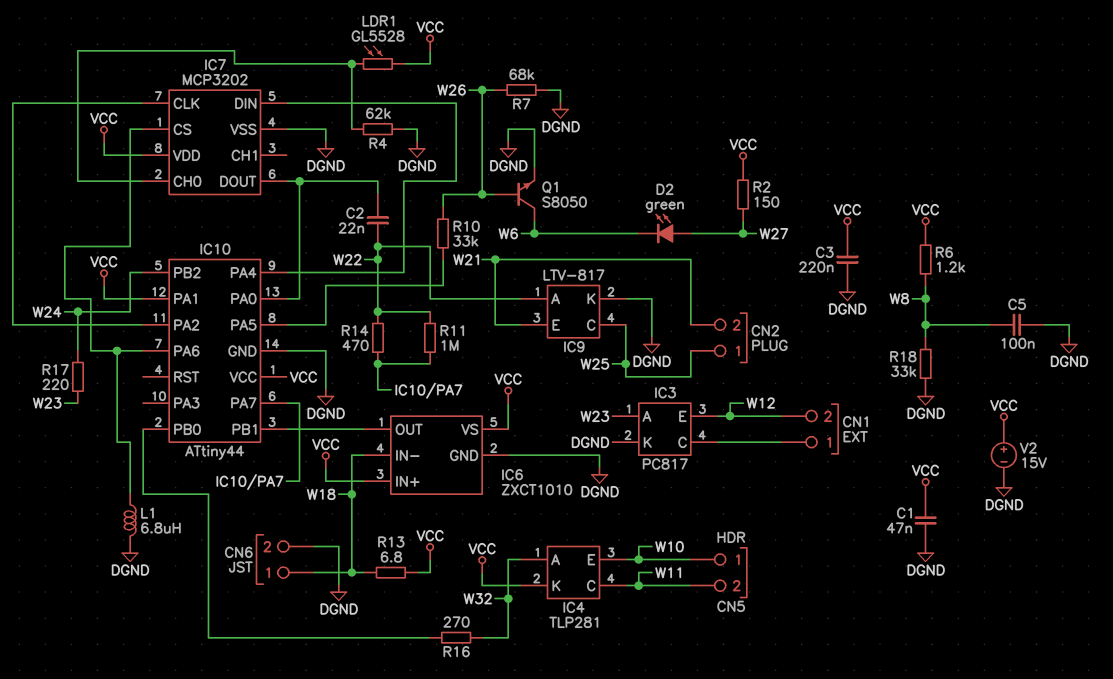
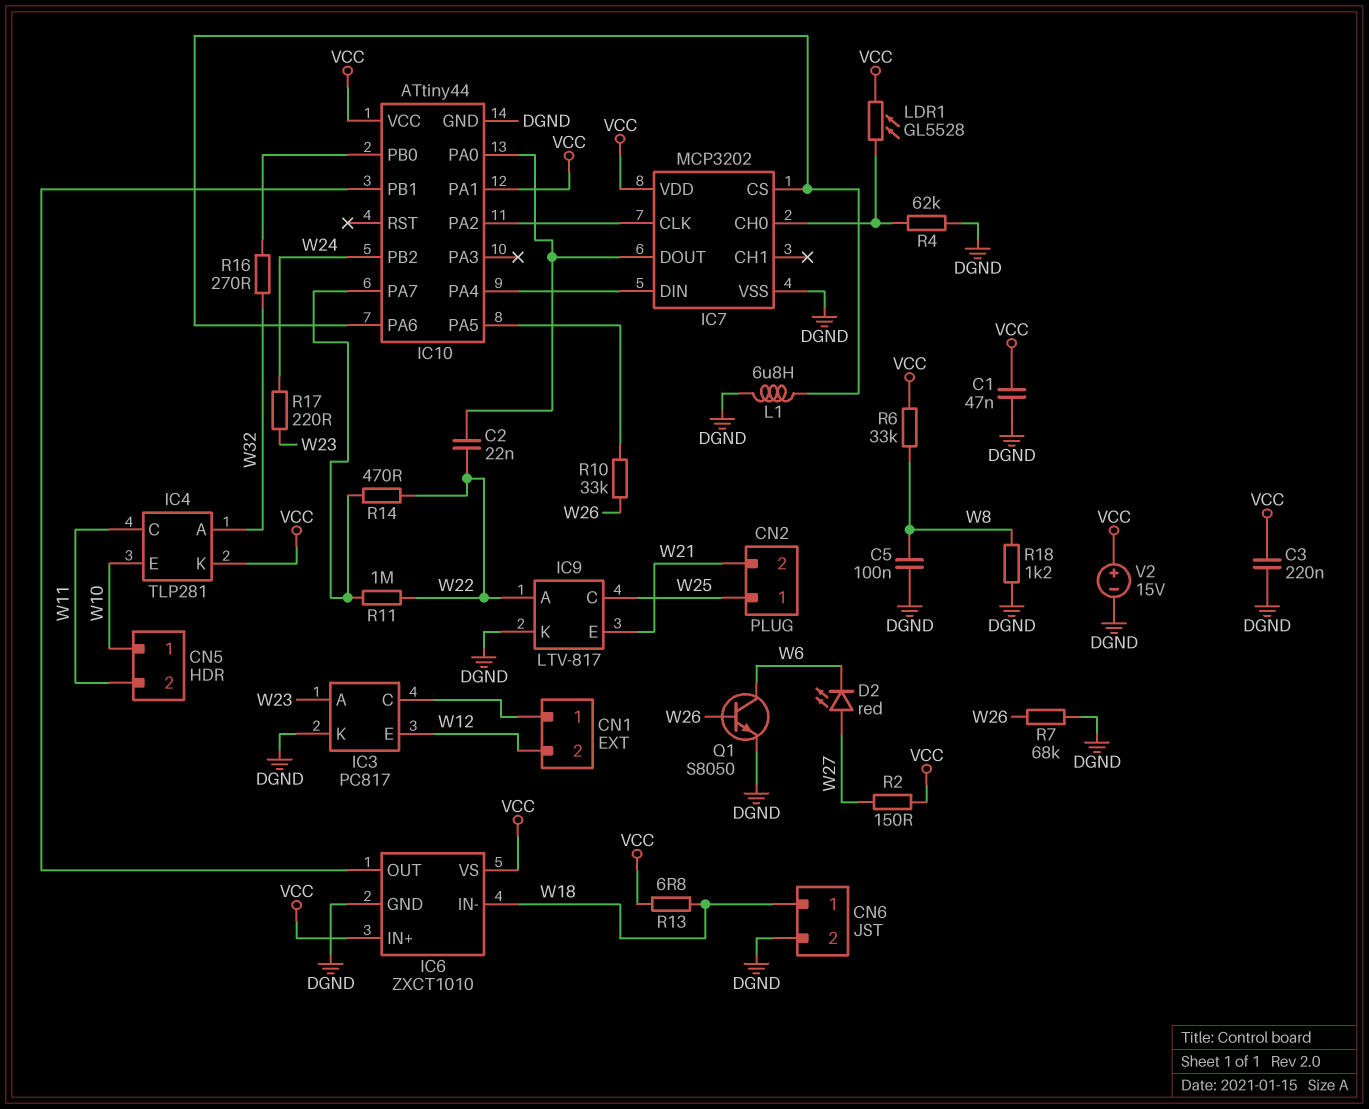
D2: LED green (A W27, K W6) -> LED red (A W27, K W6)
R6: 1.2k (VCC, W8) -> 33k (VCC, W8)
R18: 33k (DGND, W8) -> 1.2k (DGND, W8)

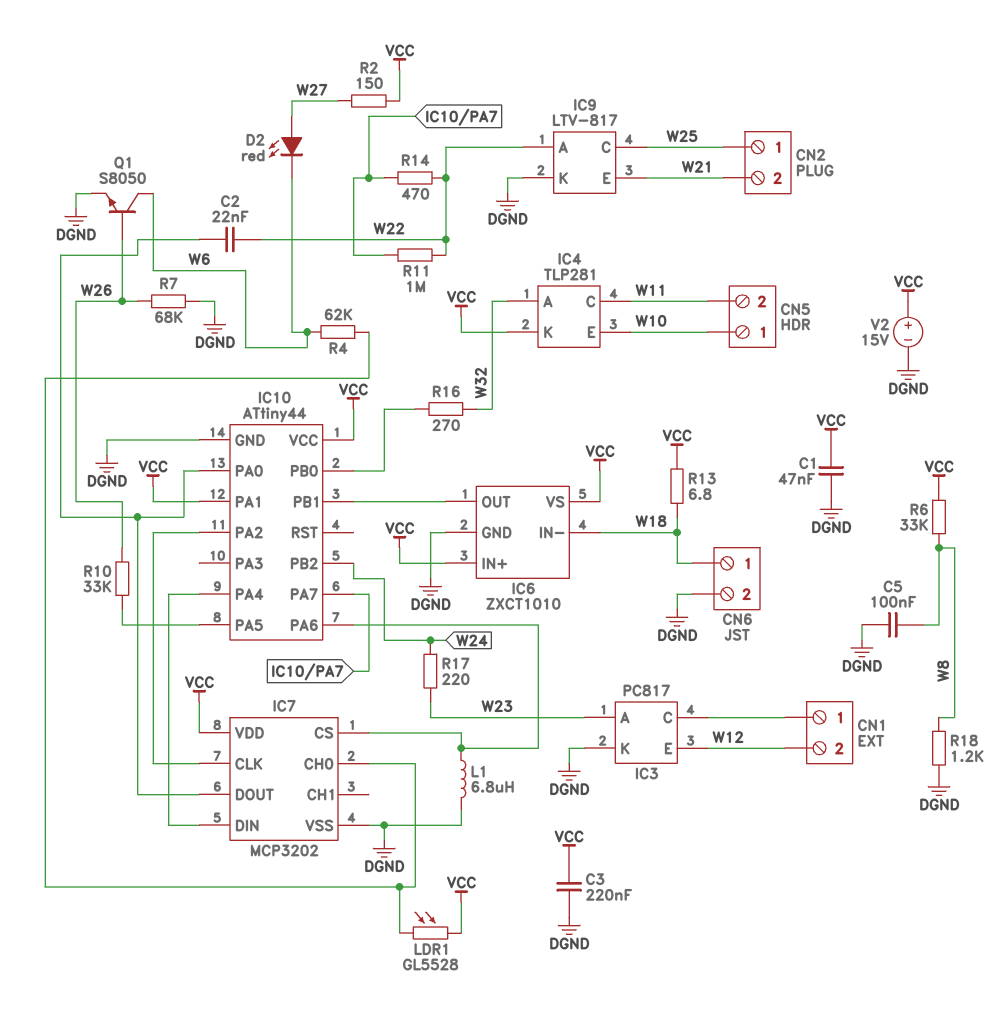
R4: 62k (DGND, IC7/CH0) -> 62k (IC7/CH0, W6)

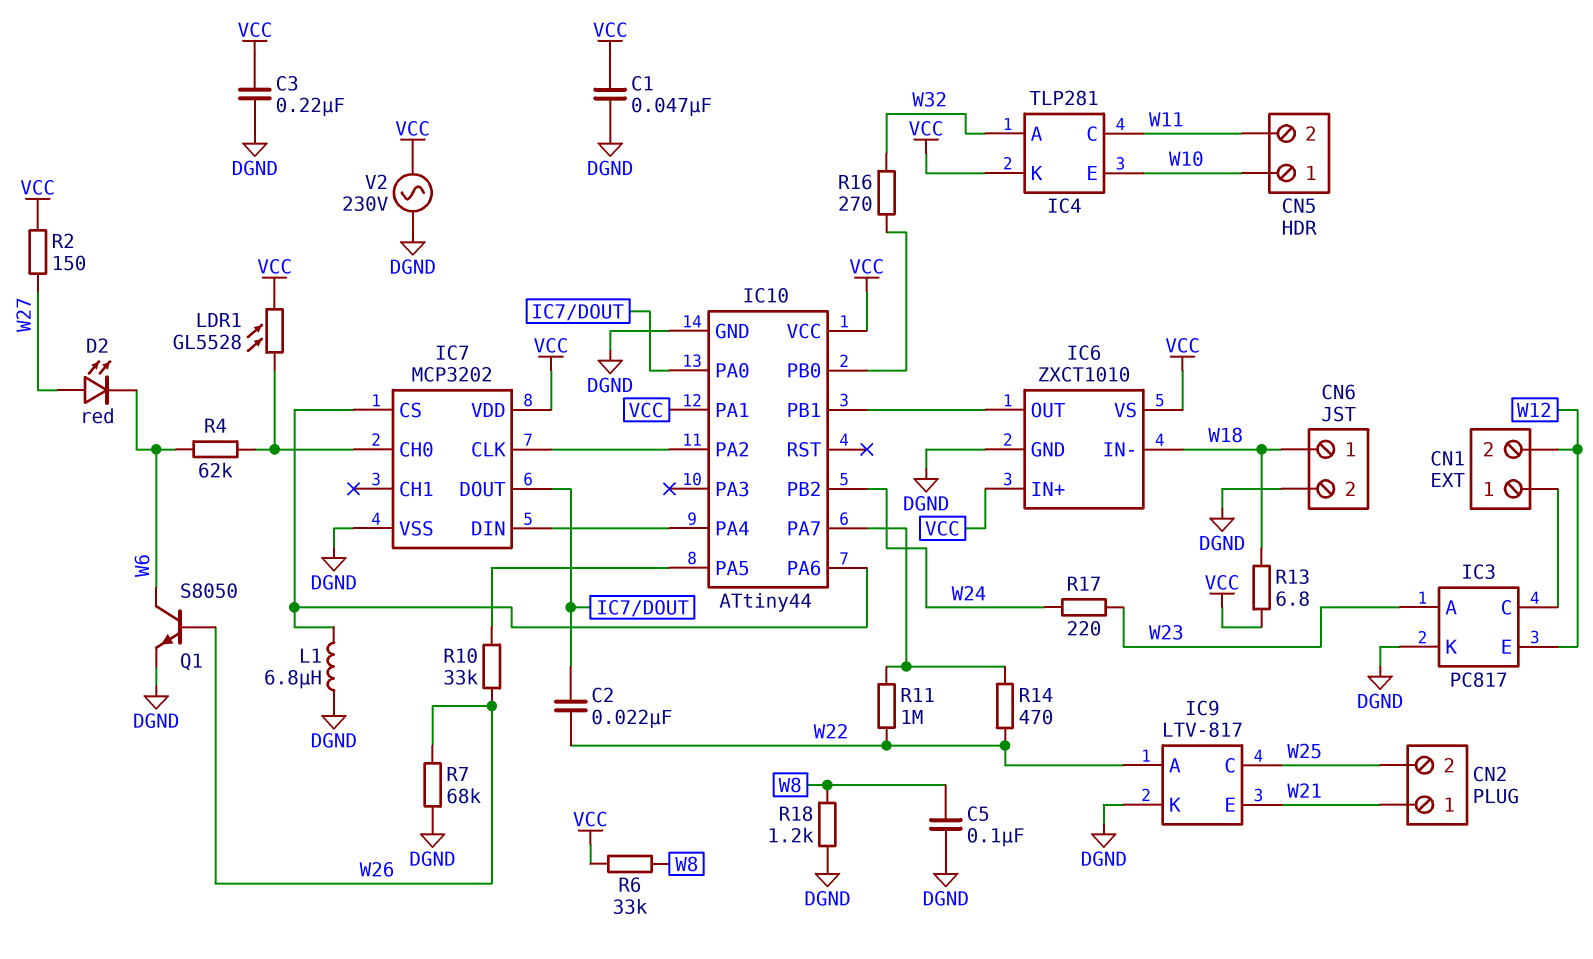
CN2 pin 1: W25 -> W21
CN2 pin 2: W21 -> W25
V2: 15V (plus VCC, minus DGND) -> AC 230V (DGND, VCC)

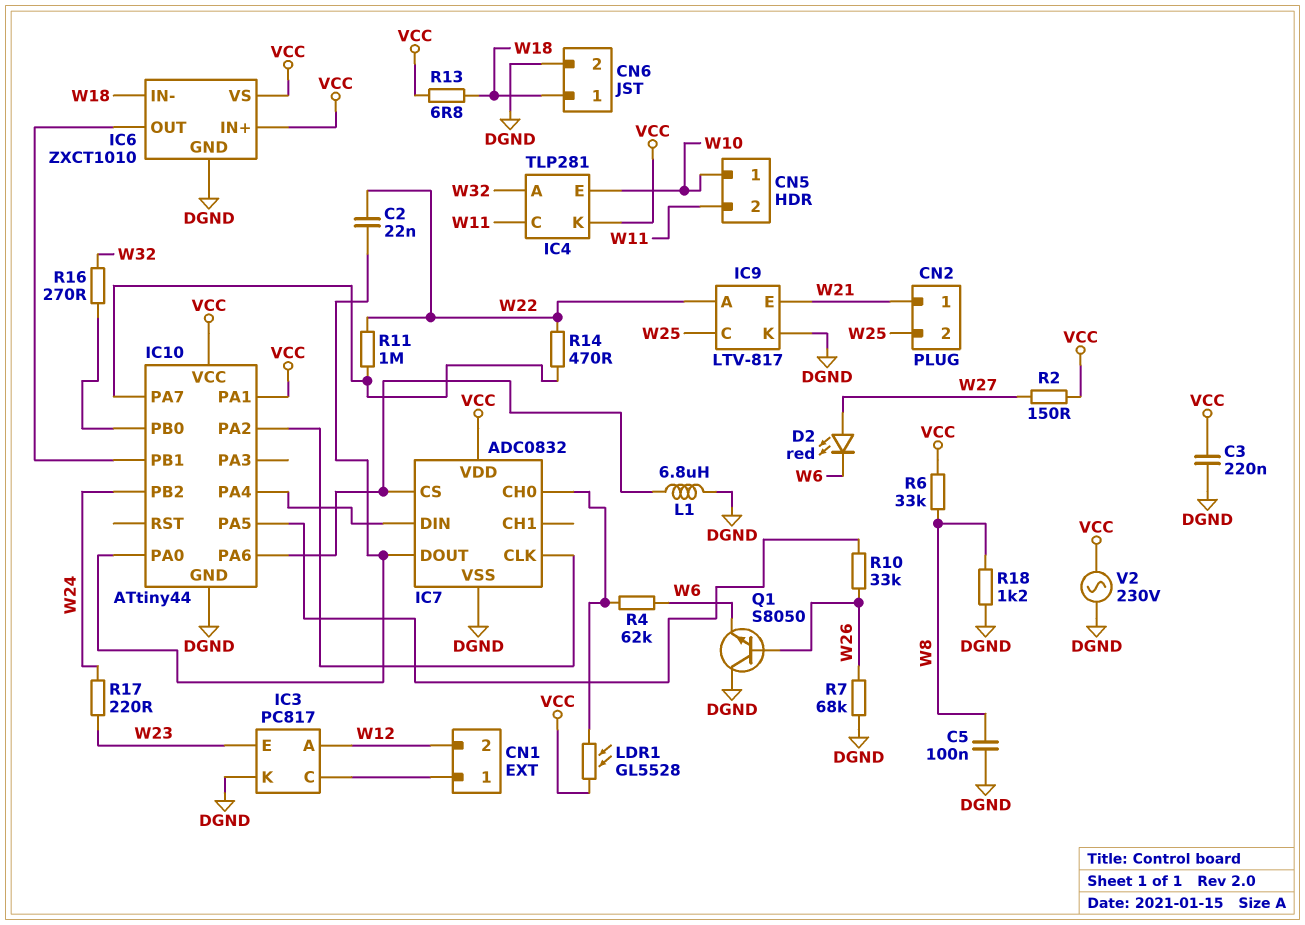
C1: 47nF (DGND, VCC) -> none
IC3 pin A: W23 -> W12
IC3 pin E: W12 -> W23
IC7: MCP3202 -> ADC0832
Q1: NPN S8050 (B W26, C W6, E DGND) -> NPN S8050 (B W26, C DGND, E W6)

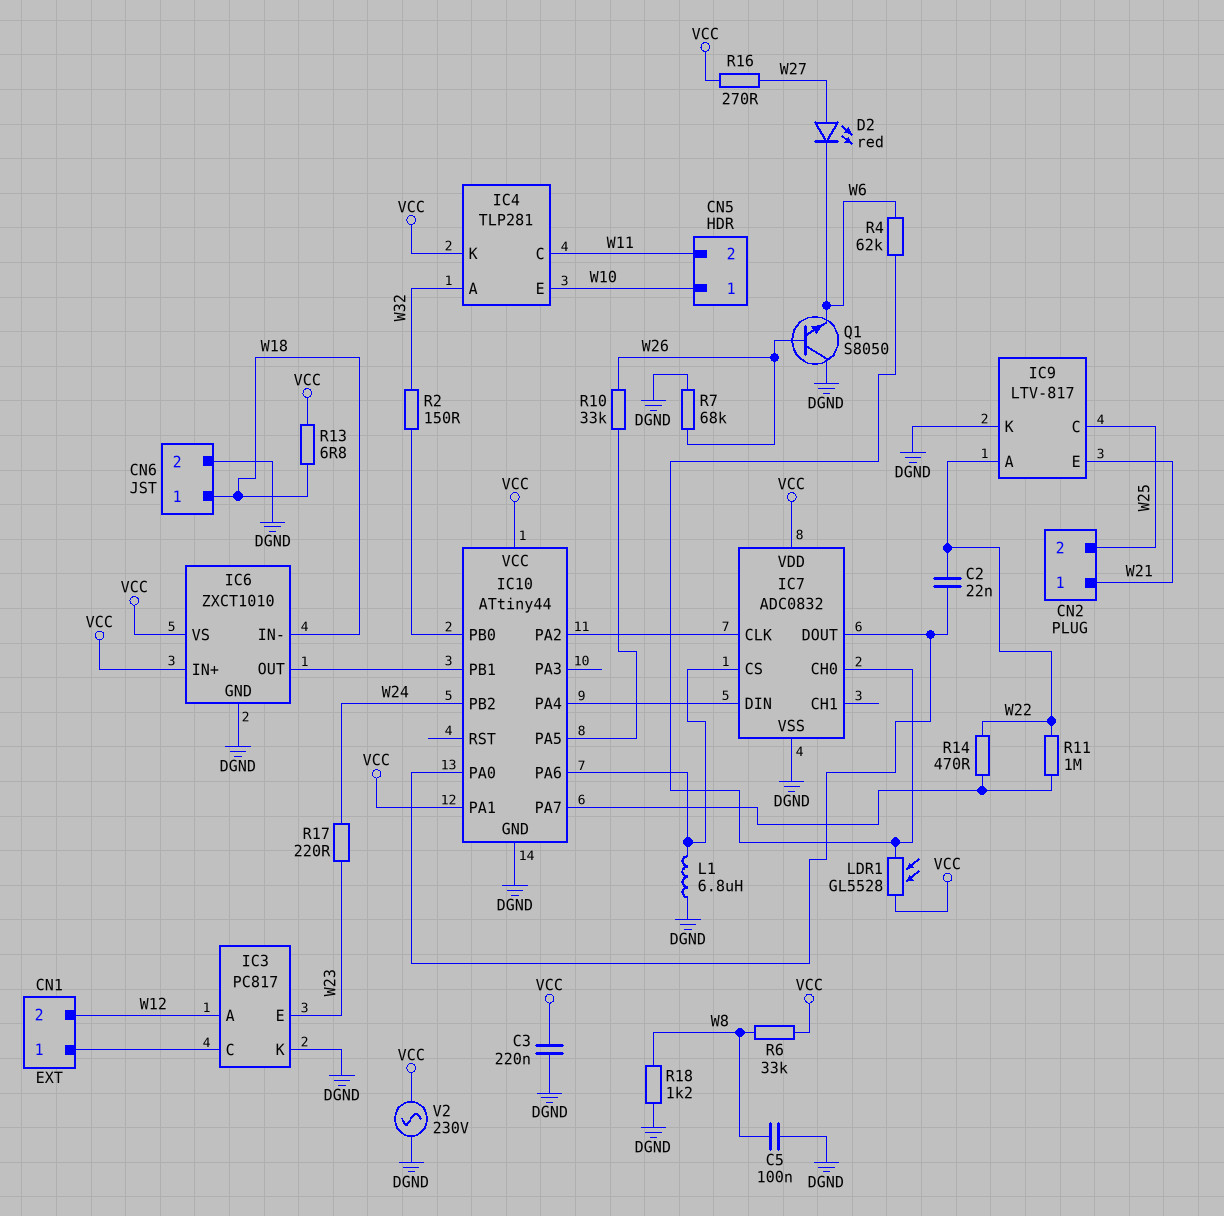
R2: 150 (VCC, W27) -> 150 (IC10/PB0, W32)
R16: 270 (IC10/PB0, W32) -> 270 (VCC, W27)

